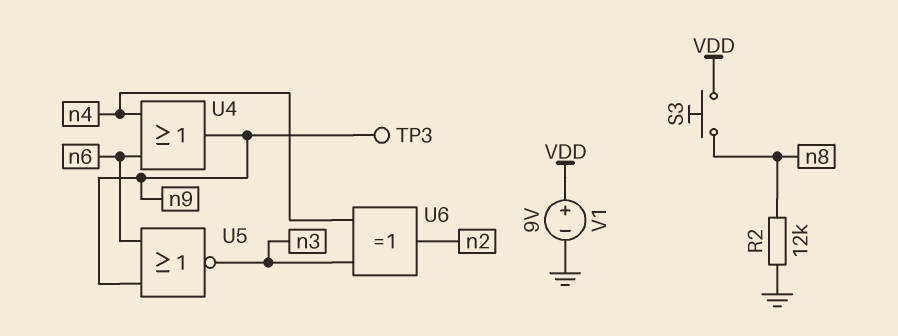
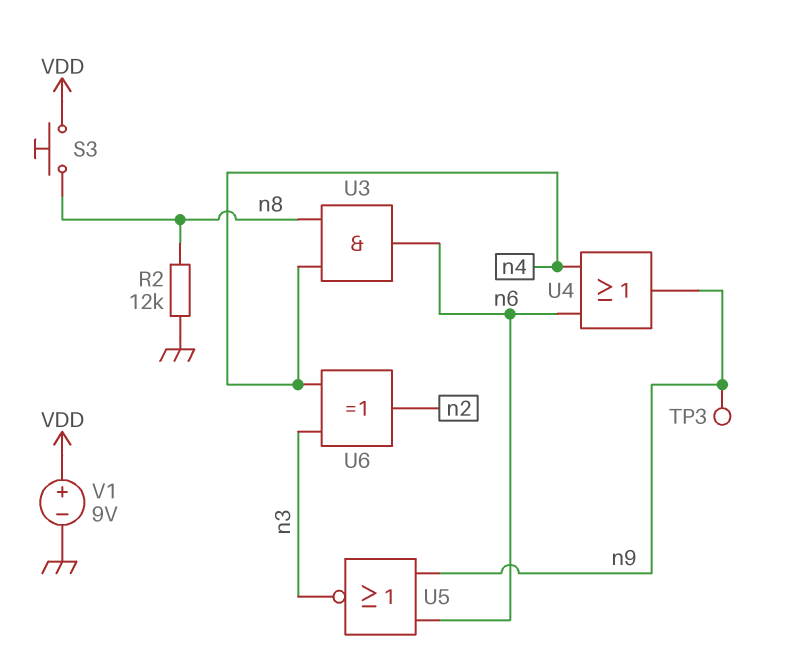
U3: none -> AND (in n4, in n8, out n6)

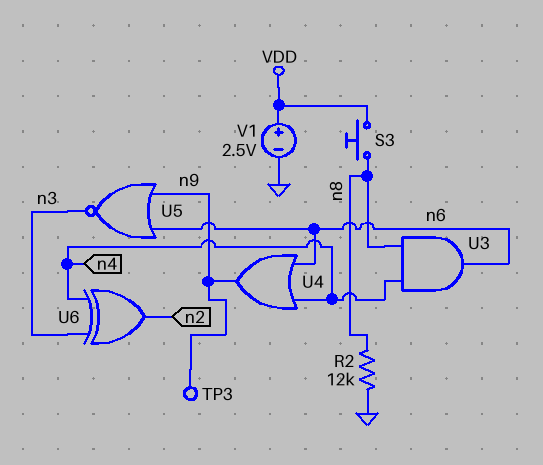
V1: 9V (plus VDD, minus GND) -> 2.5V (plus VDD, minus GND)

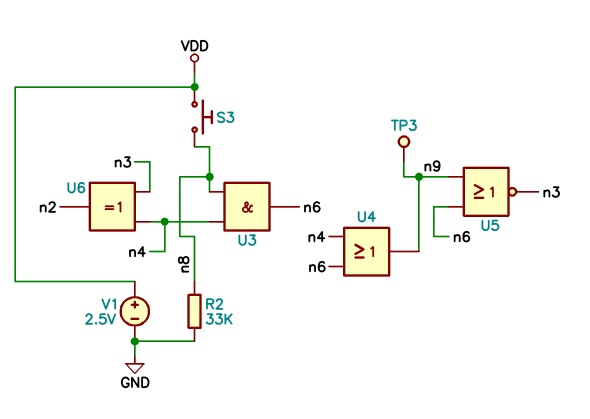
R2: 12k (GND, n8) -> 33k (GND, n8)

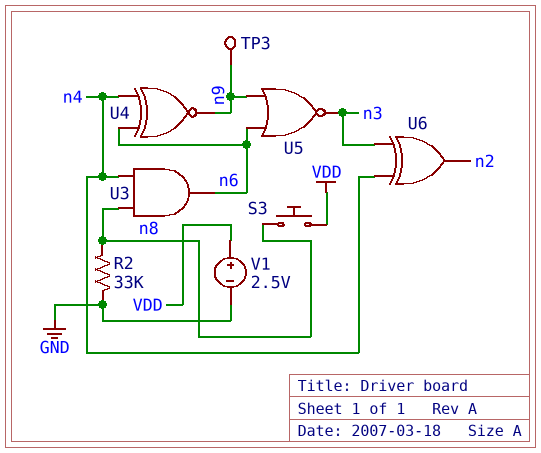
U4: OR (in n4, in n6, out n9) -> XNOR (in n4, in n6, out n9)

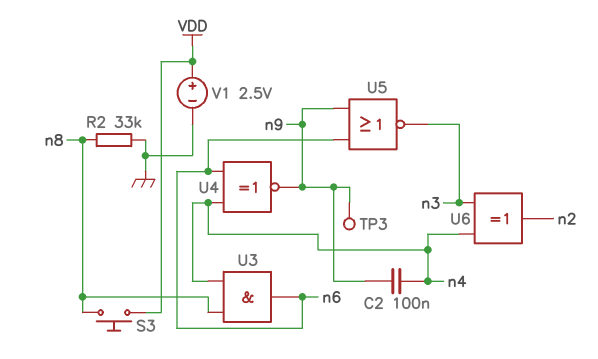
C2: none -> 100nF (n4, n9)

